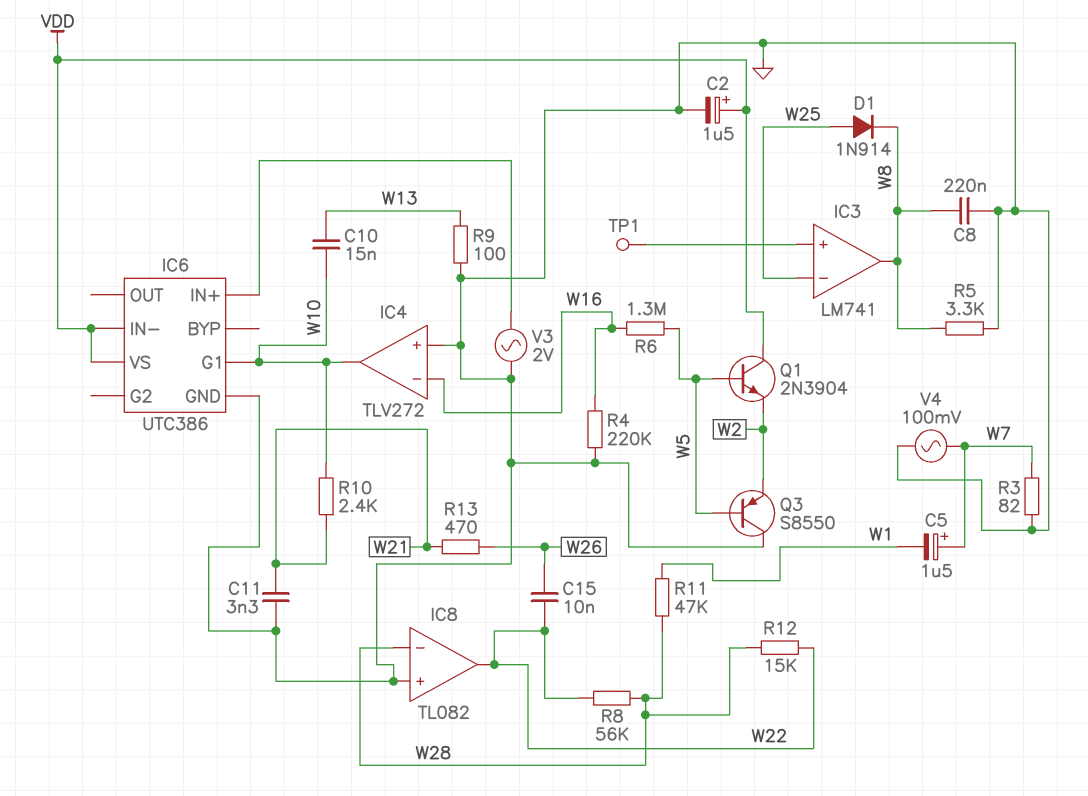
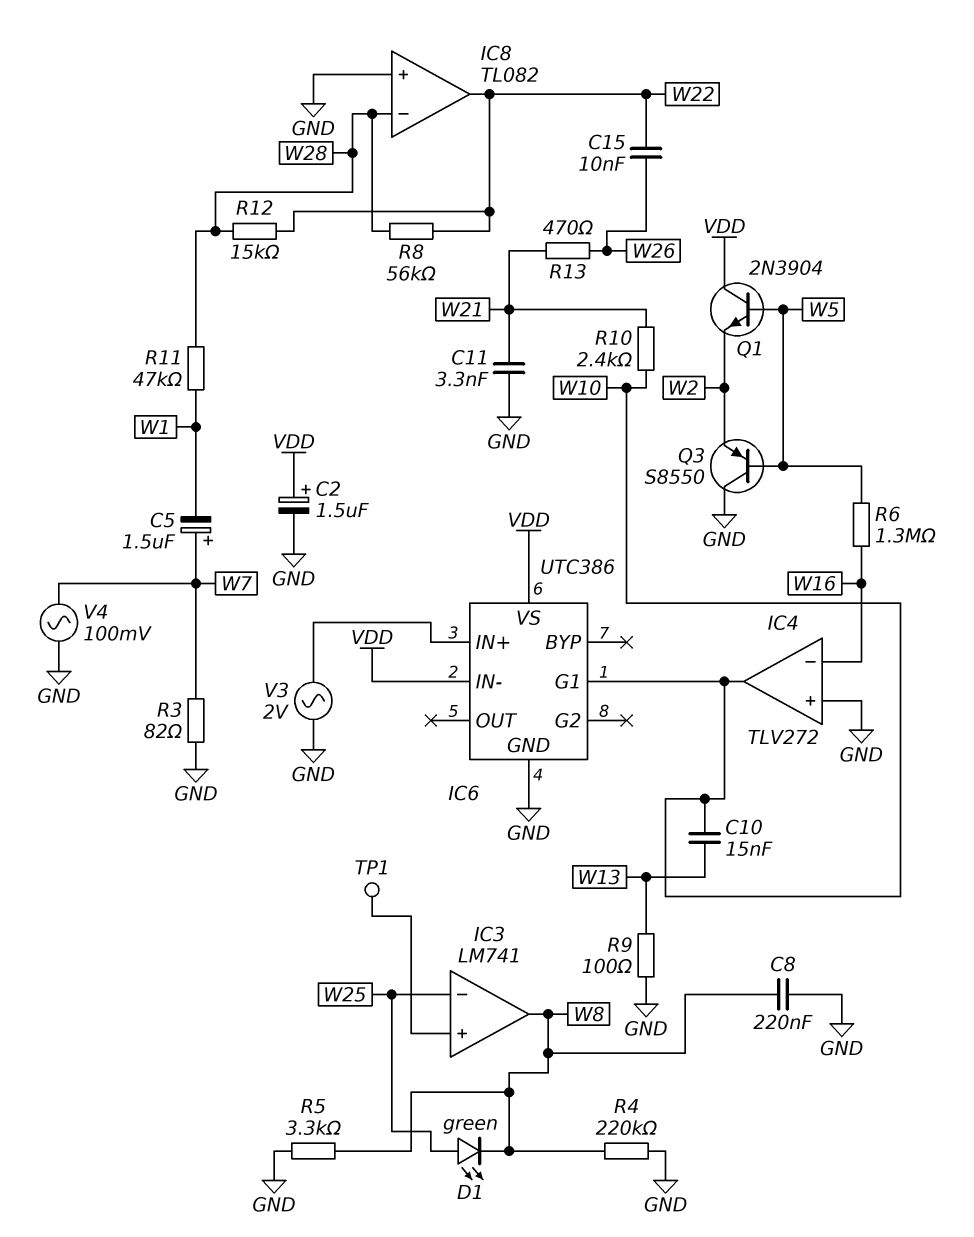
D1: diode 1N914 (A W25, K W8) -> LED green (A W25, K W8)
R4: 220k (GND, W16) -> 220k (GND, W8)

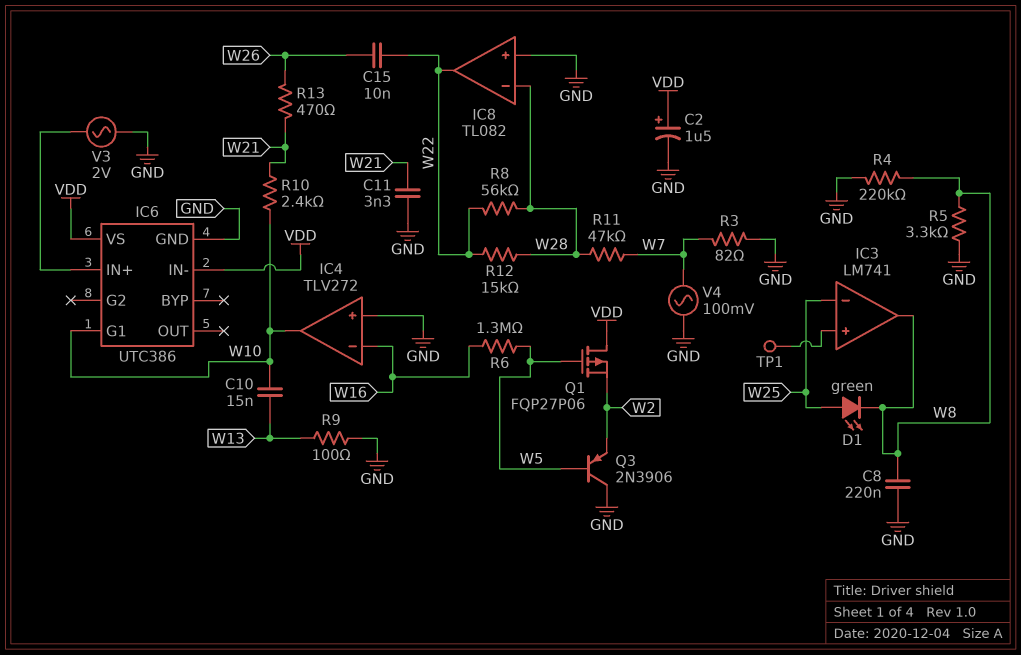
C5: 1.5uF (plus W7, minus W1) -> none
Q1: NPN 2N3904 (B W5, C VDD, E W2) -> PMOS FQP27P06 (G W5, D VDD, S W2)
Q3: PNP S8550 (B W5, C GND, E W2) -> PNP 2N3906 (B W5, C GND, E W2)
R11: 47k (W1, W28) -> 47k (W7, W28)

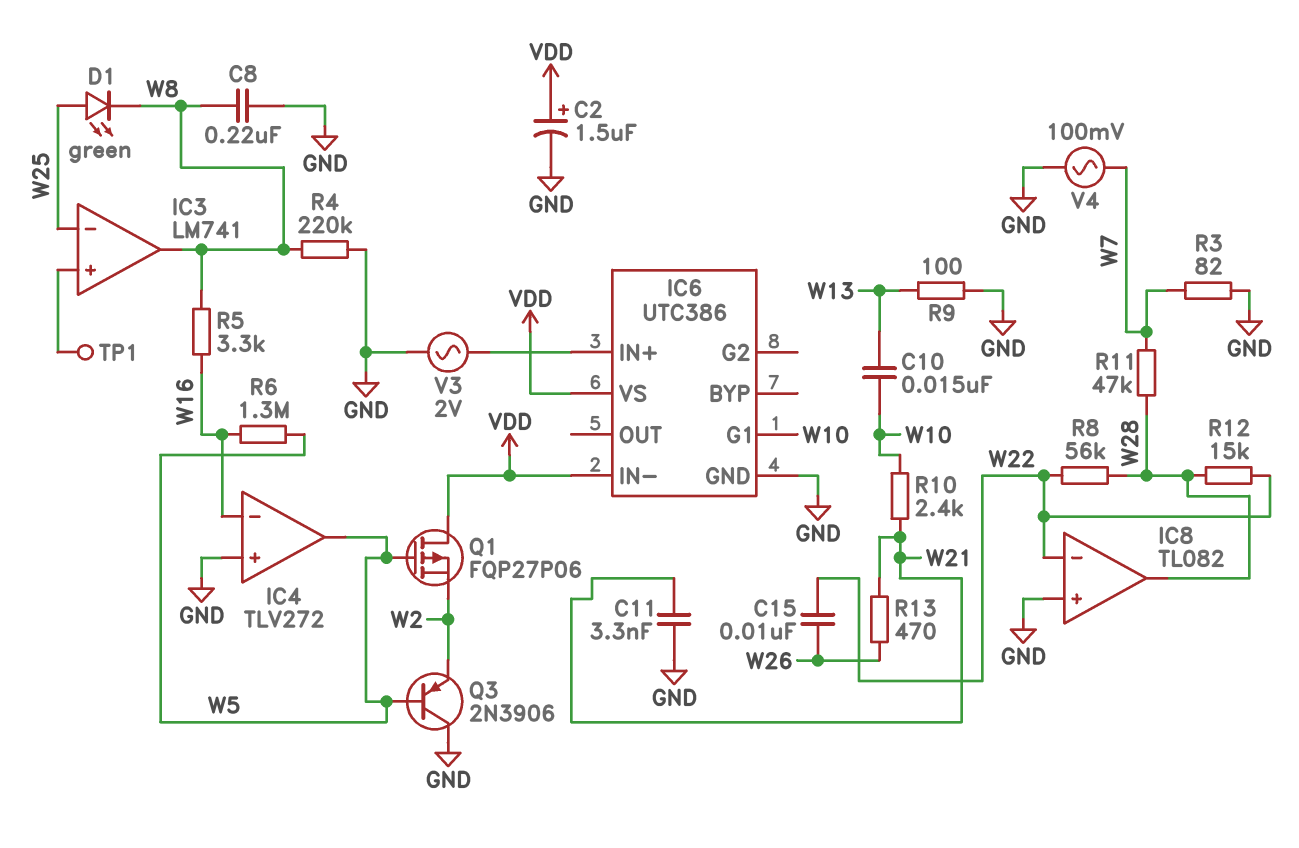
IC4 pin out: W10 -> W5
IC8 pin in-: W28 -> W22
IC8 pin out: W22 -> W28
R5: 3.3k (GND, W8) -> 3.3k (W8, W16)

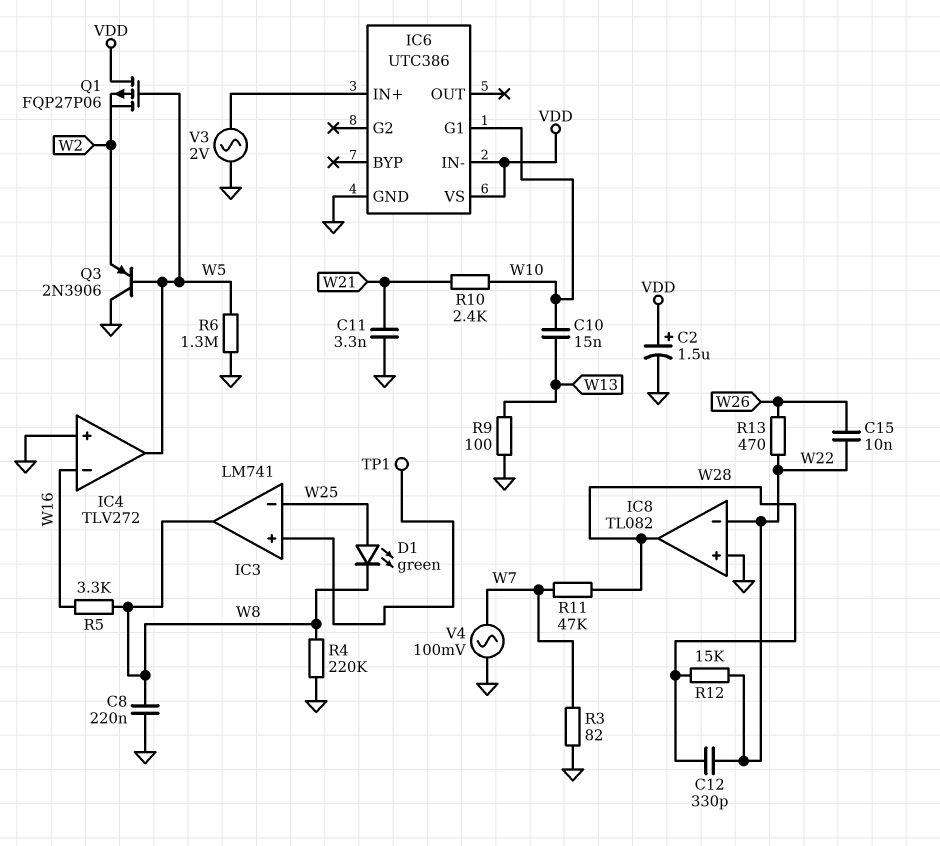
C12: none -> 330pF (W22, W28)
R6: 1.3M (W5, W16) -> 1.3M (GND, W5)
R8: 56k (W22, W28) -> none
R13: 470 (W21, W26) -> 470 (W22, W26)

